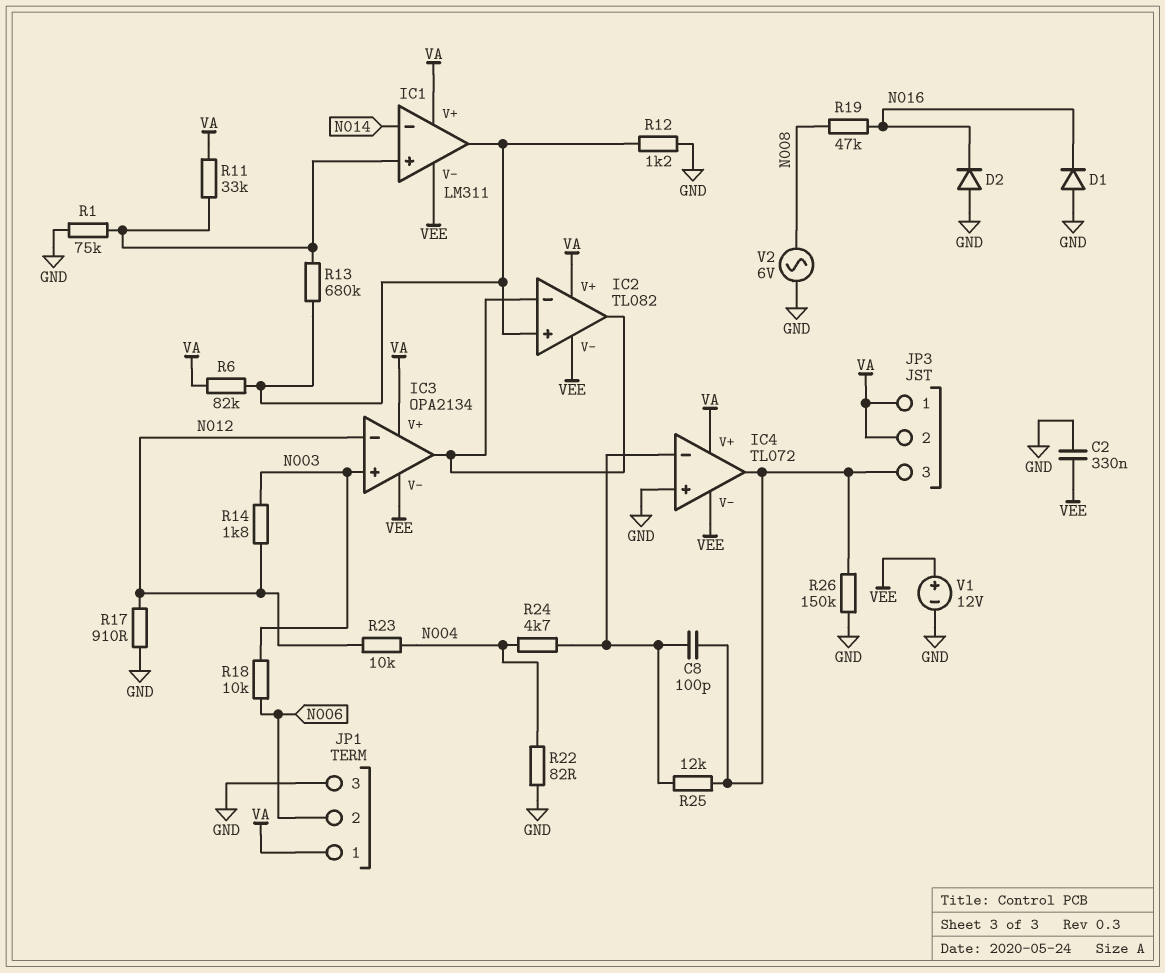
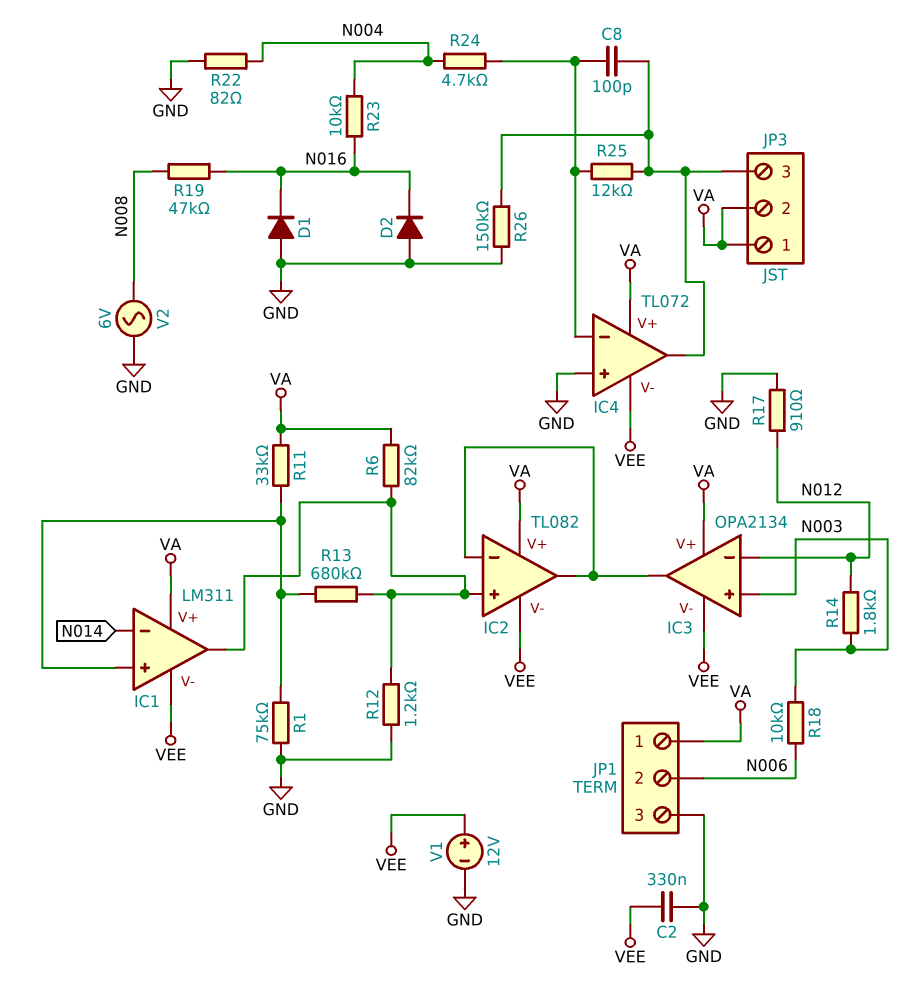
R23: 10k (N004, N012) -> 10k (N004, N016)

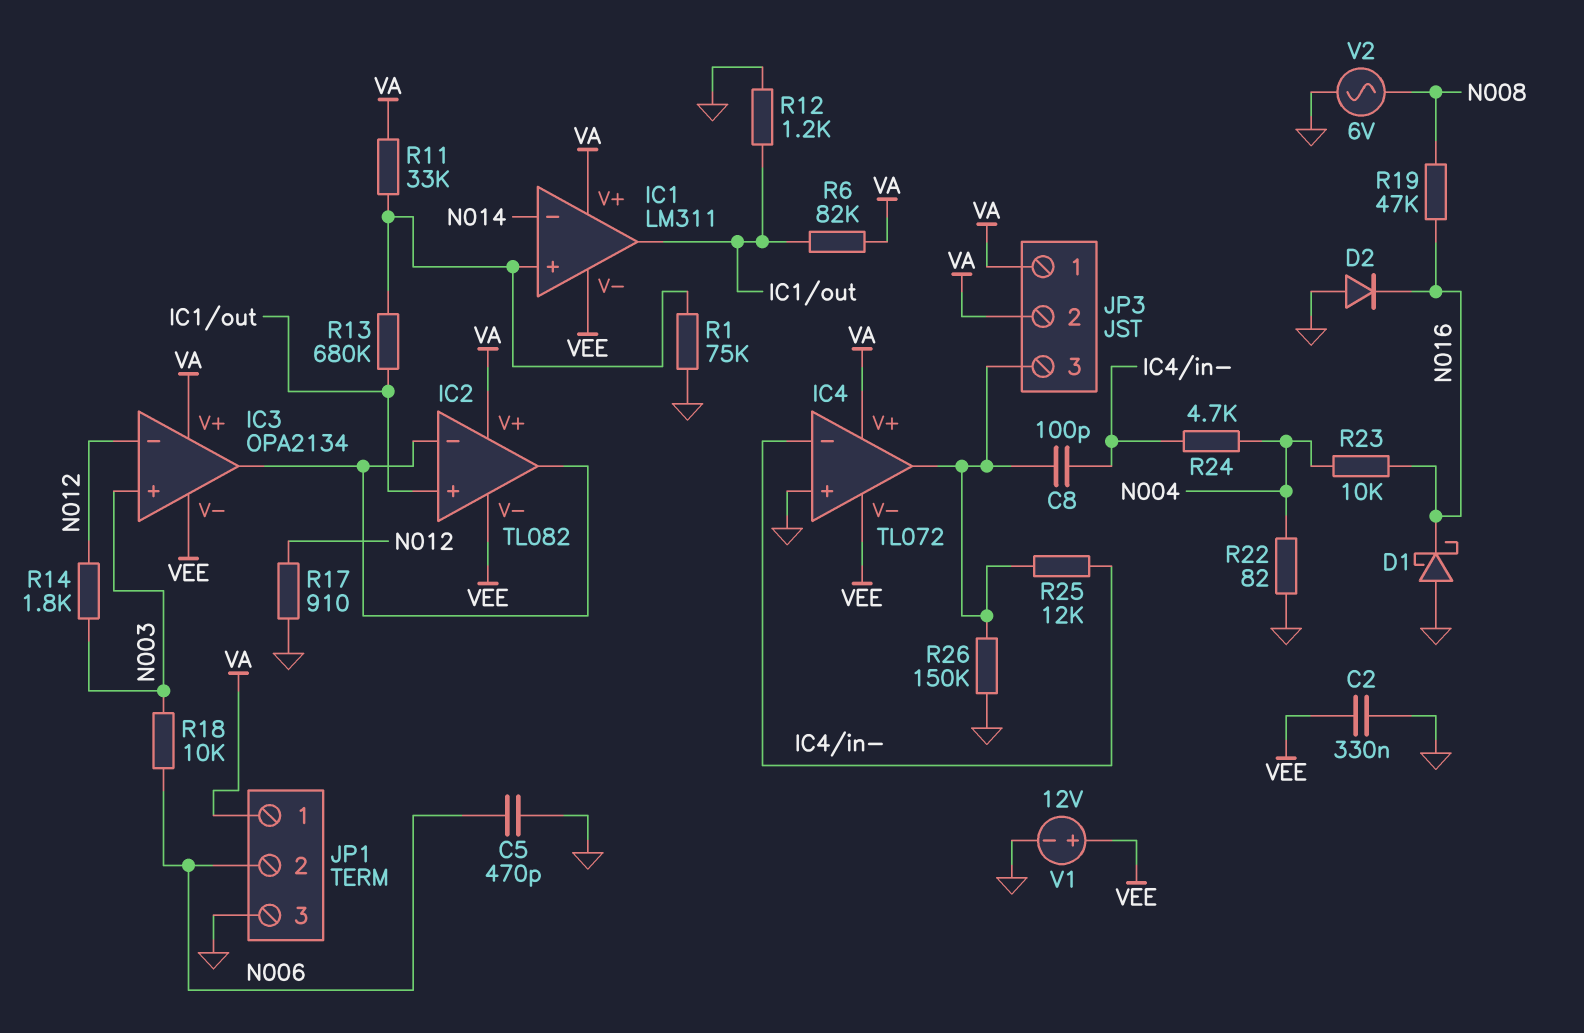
C5: none -> 470pF (GND, N006)
D1: diode (A GND, K N016) -> schottky (A GND, K N016)

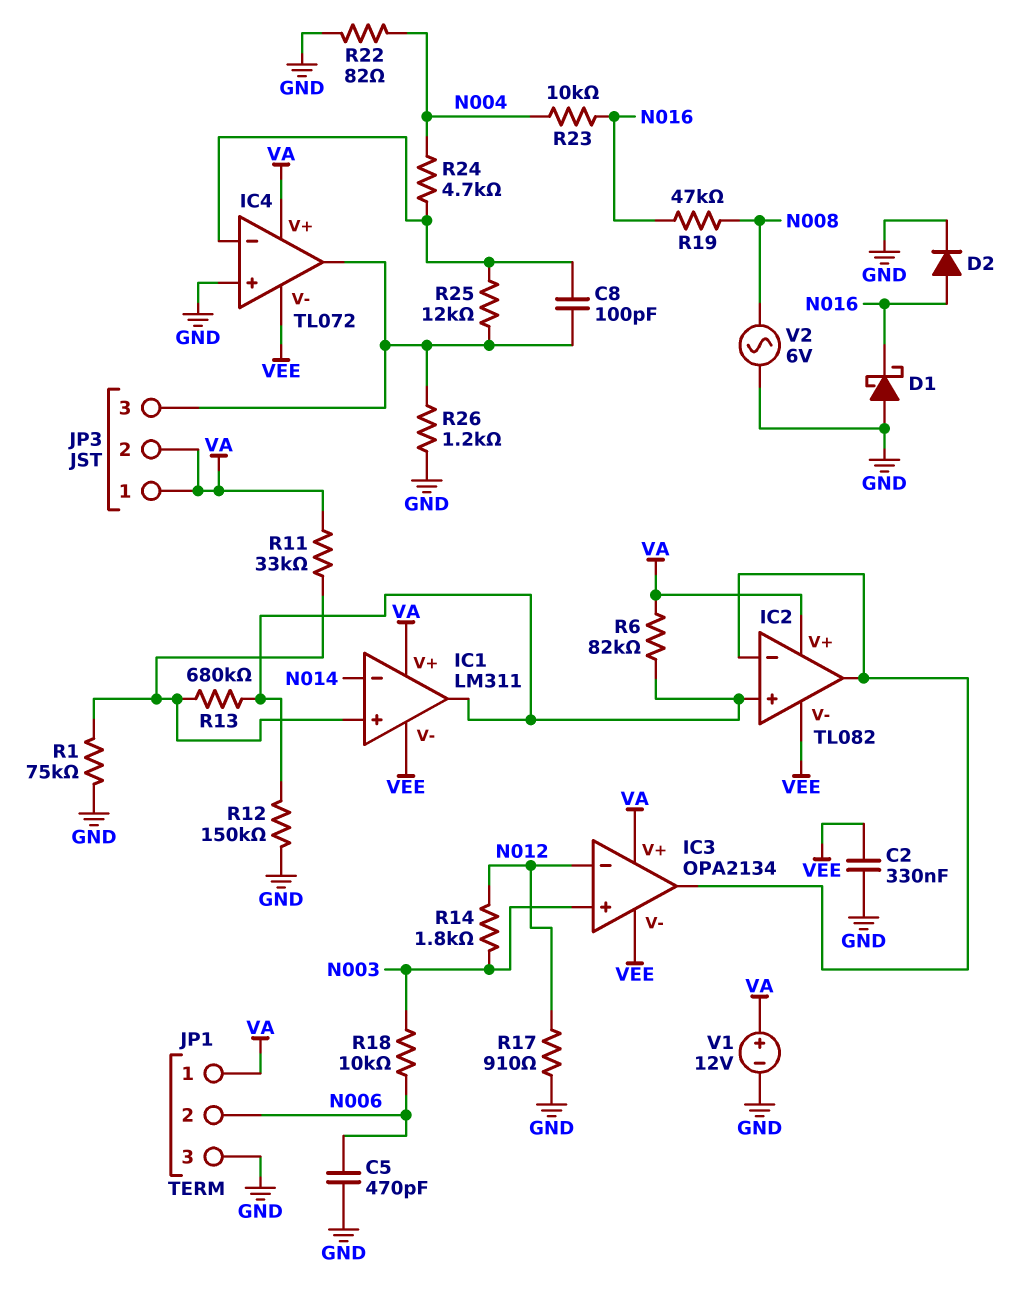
D2: diode (A GND, K N016) -> diode (A N016, K GND)
R12: 1.2k (GND, IC1/out) -> 150k (GND, IC1/out)
R26: 150k (GND, IC4/out) -> 1.2k (GND, IC4/out)
V1: 12V (plus VEE, minus GND) -> 12V (plus VA, minus GND)

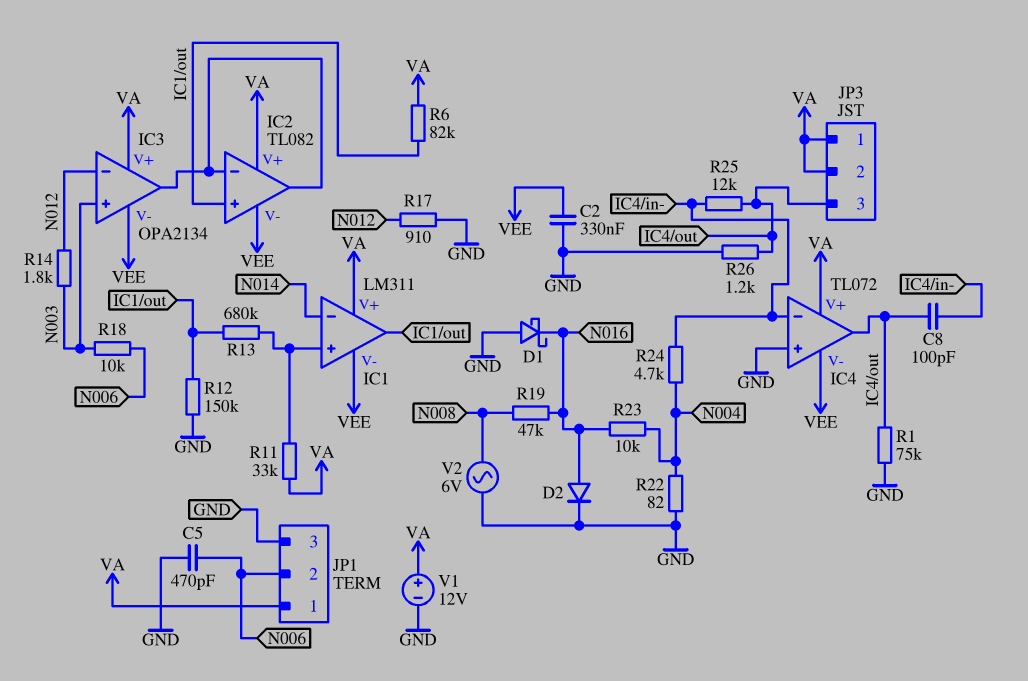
R1: 75k (GND, IC1/in+) -> 75k (GND, IC4/out)

